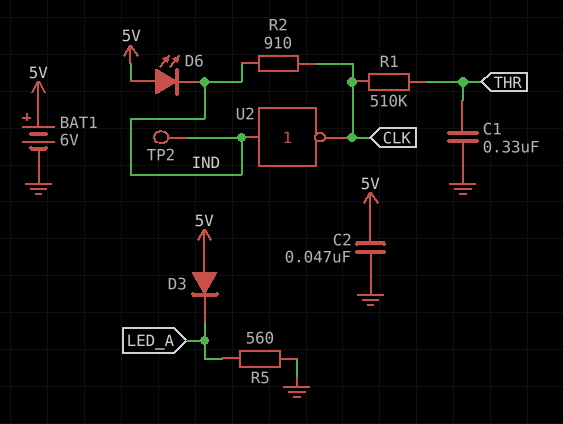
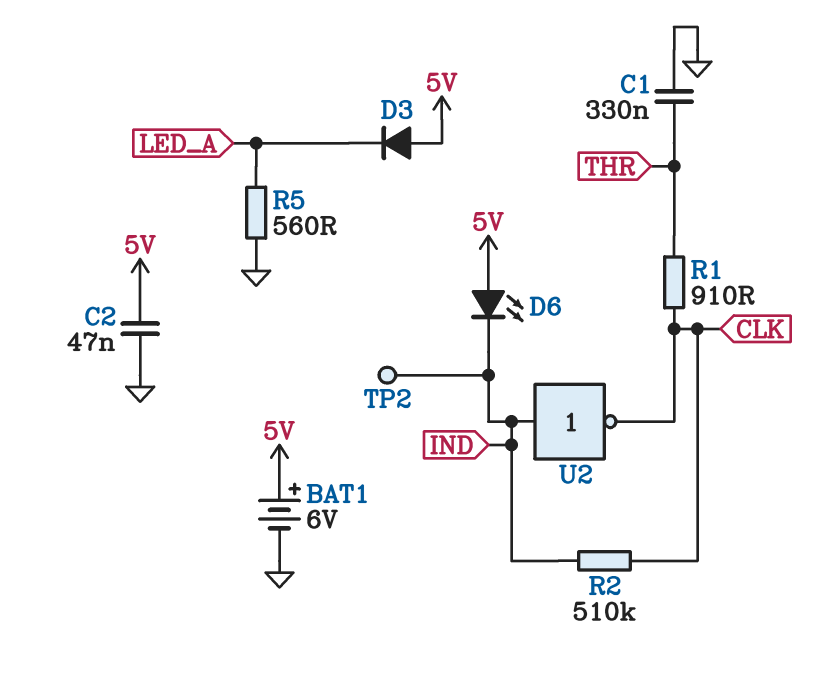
R1: 510k (CLK, THR) -> 910 (CLK, THR)
R2: 910 (CLK, IND) -> 510k (CLK, IND)

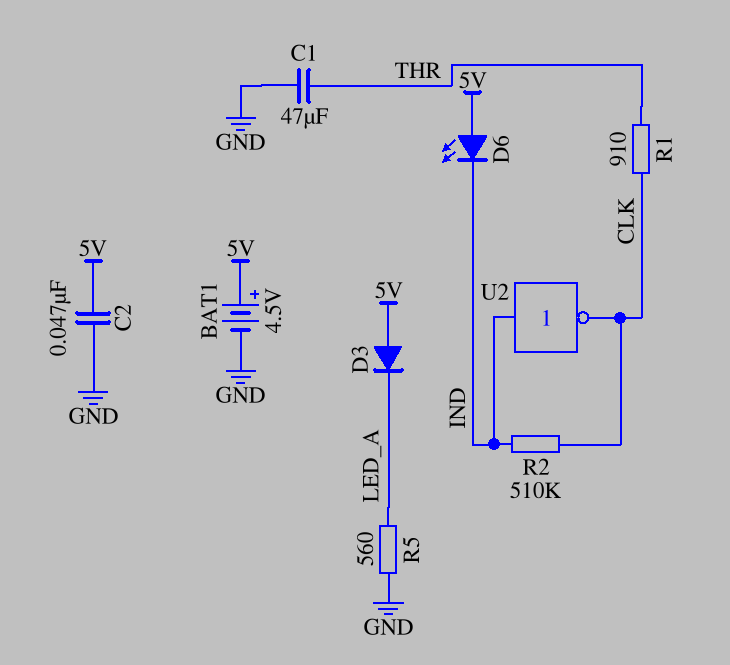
BAT1: 6V (plus 5V, minus GND) -> 4.5V (plus 5V, minus GND)
C1: 330nF (GND, THR) -> 47uF (GND, THR)
TP2: test point (IND) -> none

